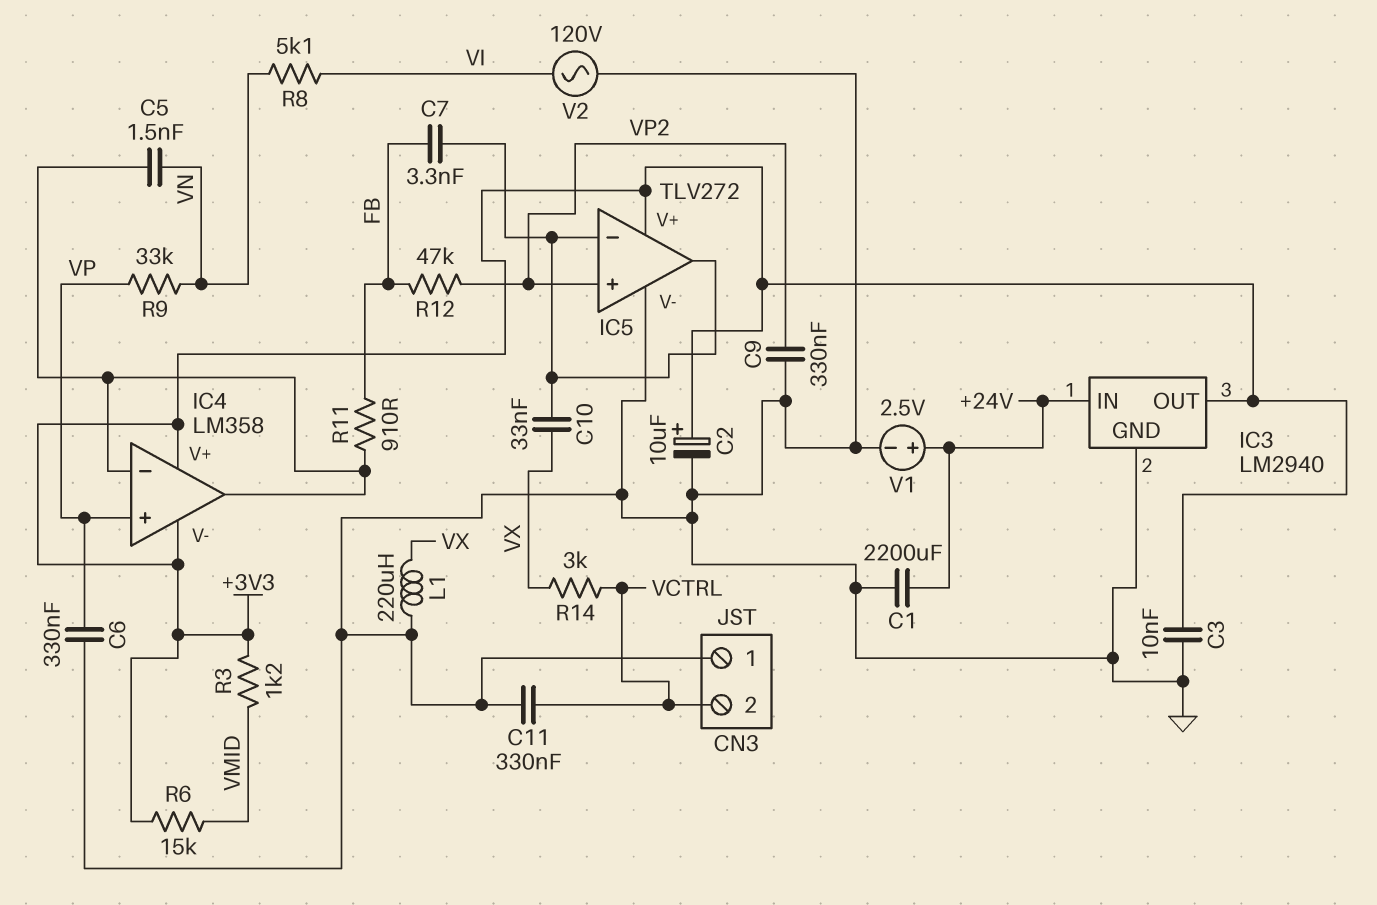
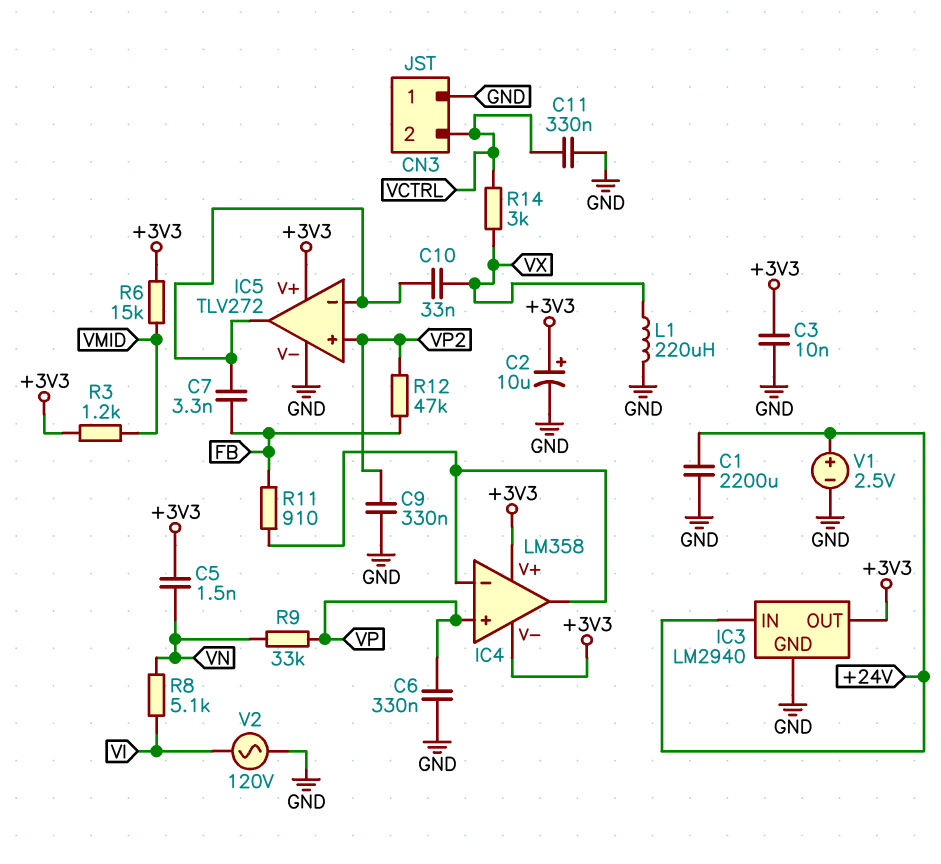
C5: 1.5nF (IC4/in-, VN) -> 1.5nF (+3V3, VN)

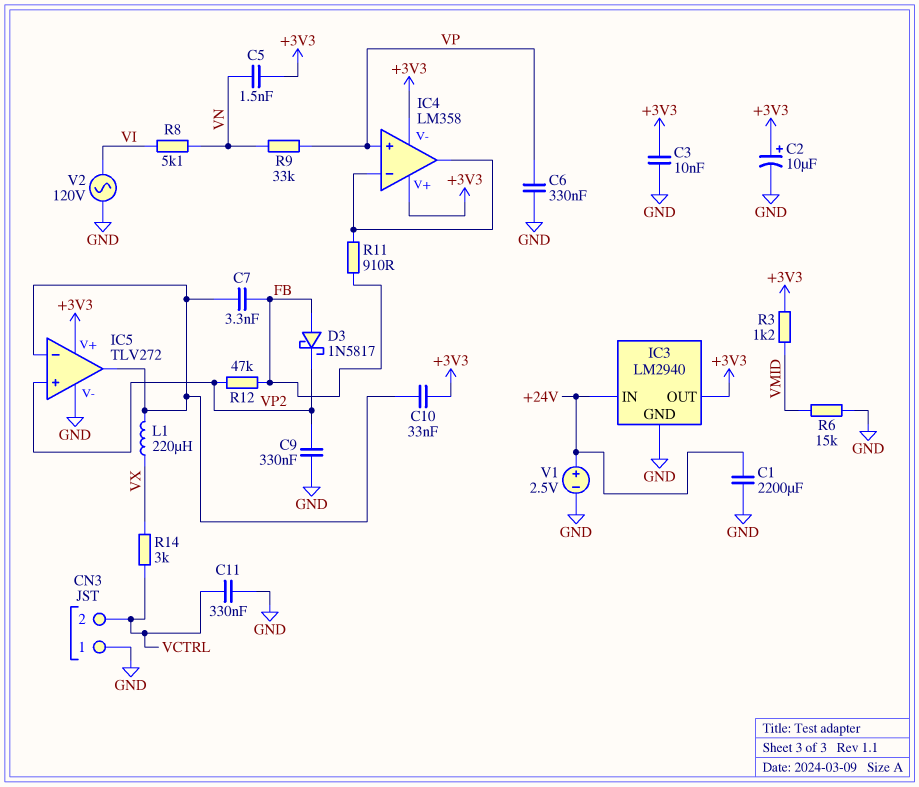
C10: 33nF (IC5/in-, VX) -> 33nF (+3V3, IC5/in-)
D3: none -> schottky 1N5817 (A FB, K VP2)
L1: 220uH (GND, VX) -> 220uH (IC5/in-, VX)
R6: 15k (+3V3, VMID) -> 15k (GND, VMID)

